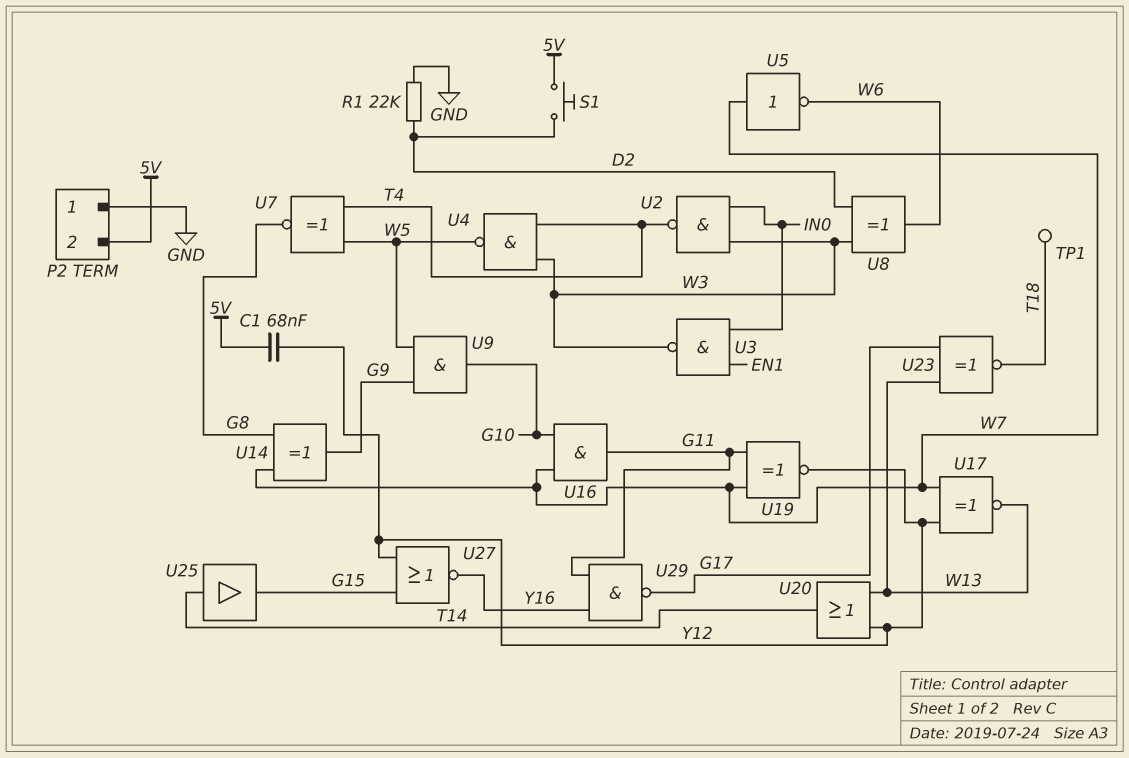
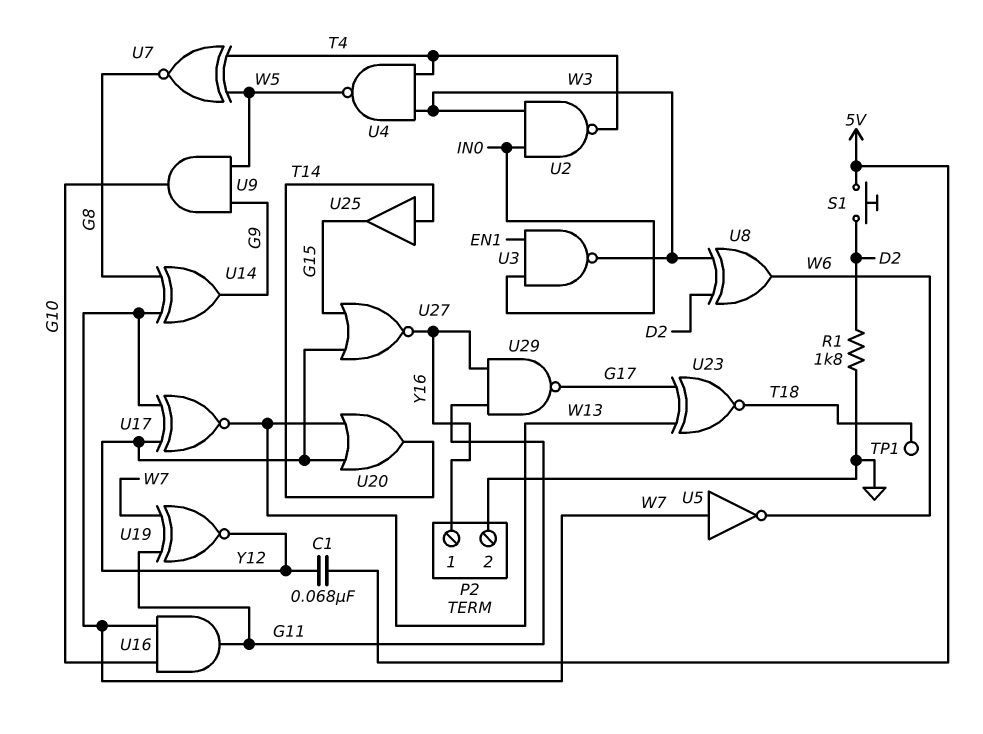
P2 pin 1: GND -> Y16
P2 pin 2: 5V -> GND
R1: 22k (D2, GND) -> 1.8k (D2, GND)

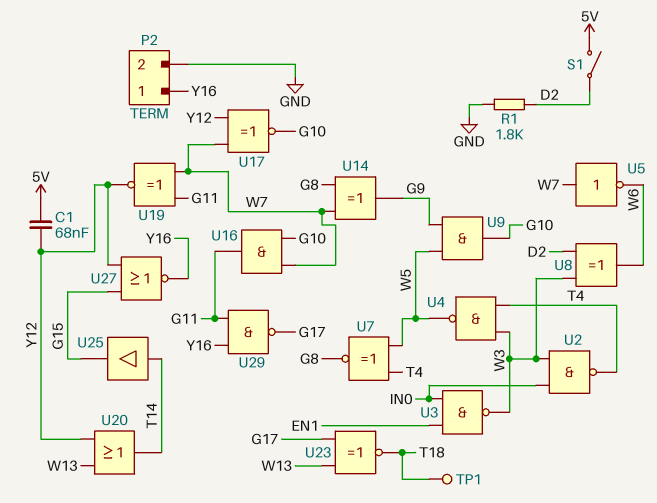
S1: button (5V, D2) -> switch (5V, D2)
U17: XNOR (in W7, in Y12, out W13) -> XNOR (in W7, in Y12, out G10)

